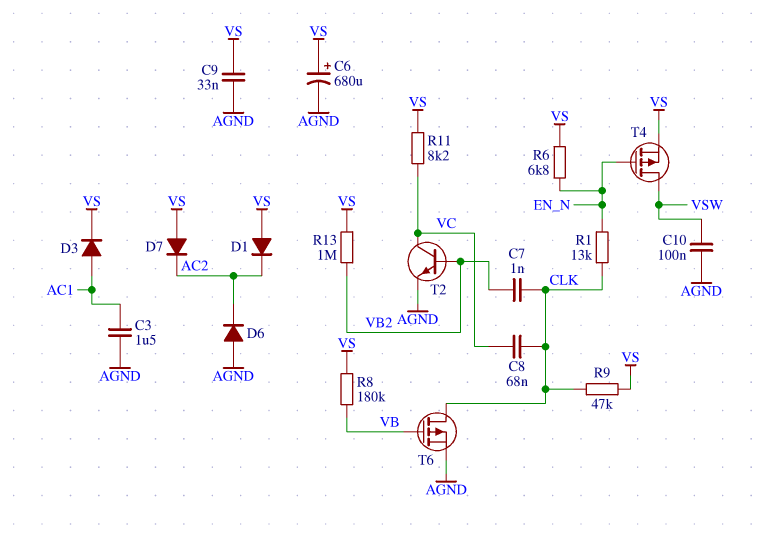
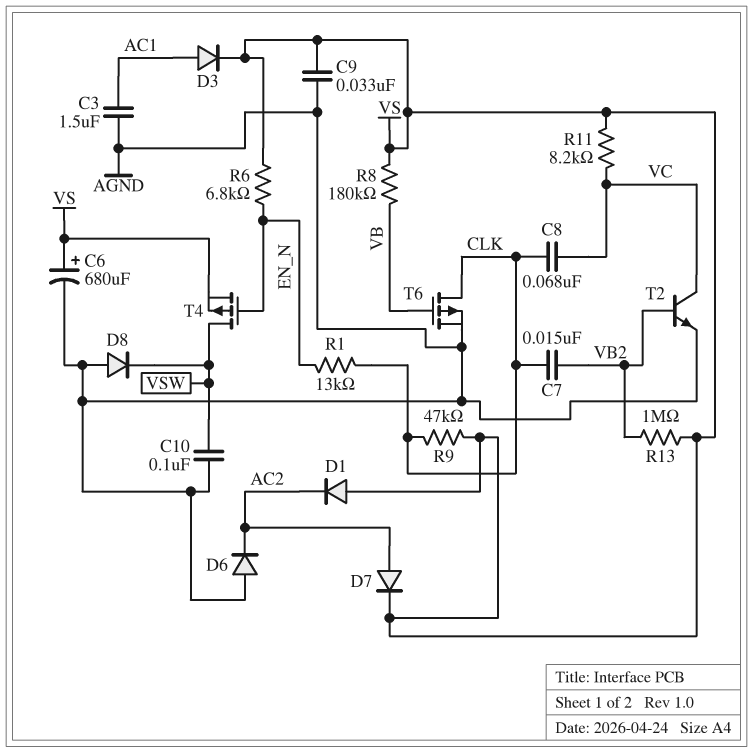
C7: 1nF (CLK, VB2) -> 15nF (CLK, VB2)
D7: diode (A VS, K AC2) -> diode (A AC2, K VS)
D8: none -> diode (A AGND, K VSW)

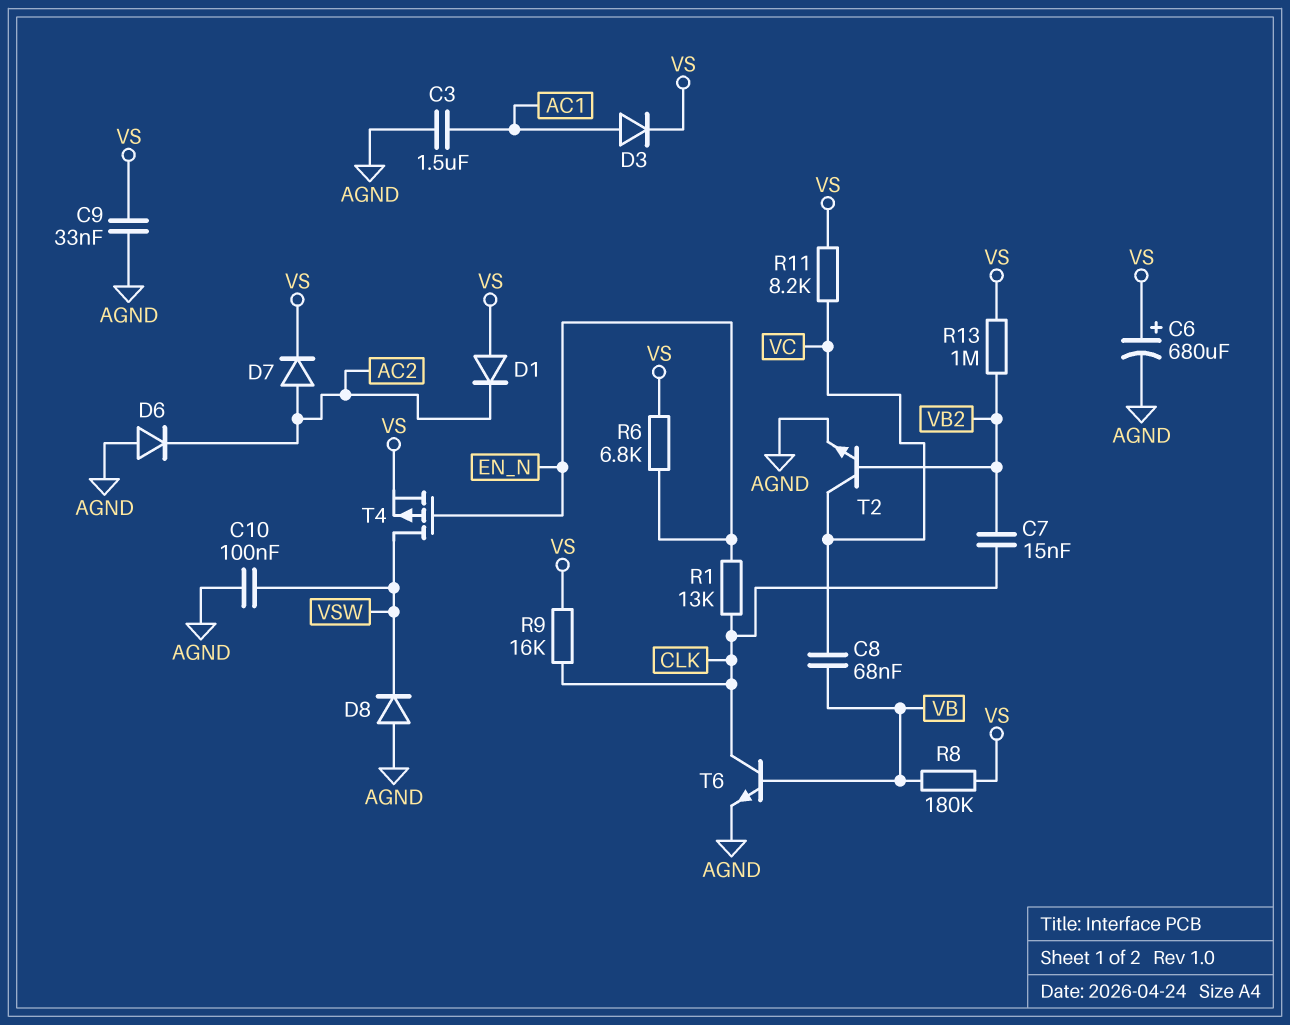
C8: 68nF (CLK, VC) -> 68nF (VB, VC)
R9: 47k (CLK, VS) -> 16k (CLK, VS)
T6: PMOS (G VB, D CLK, S AGND) -> NPN (B VB, C CLK, E AGND)

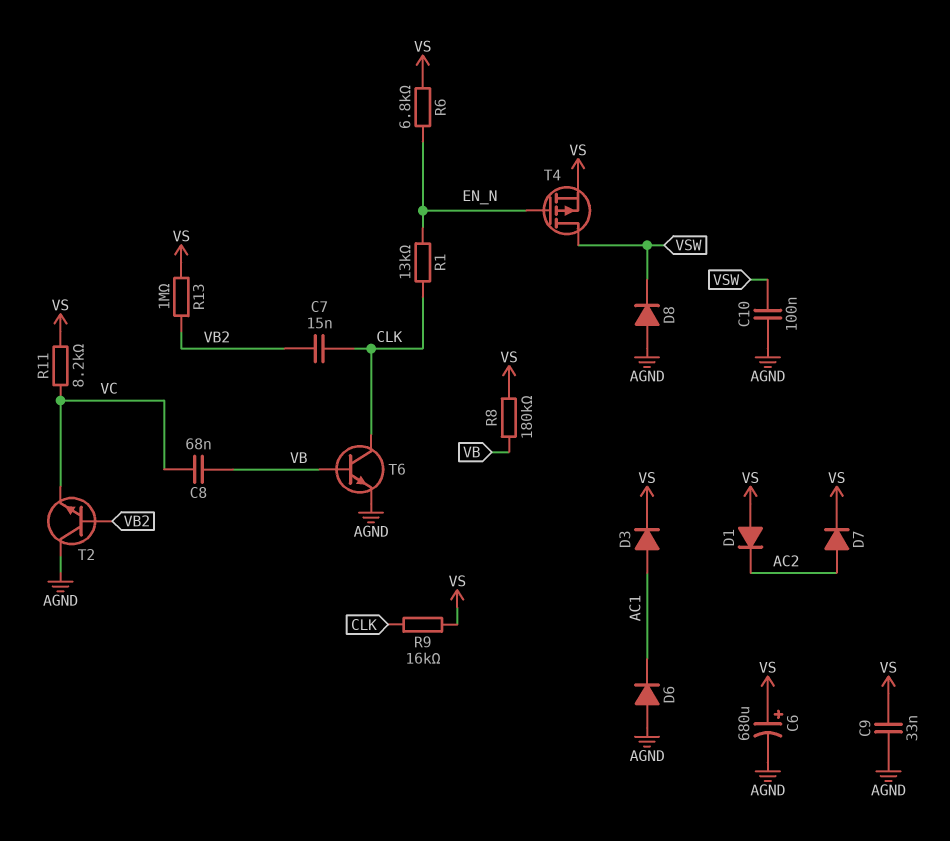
C3: 1.5uF (AC1, AGND) -> none
D6: diode (A AGND, K AC2) -> diode (A AGND, K AC1)
T2: NPN (B VB2, C VC, E AGND) -> NPN (B VB2, C AGND, E VC)

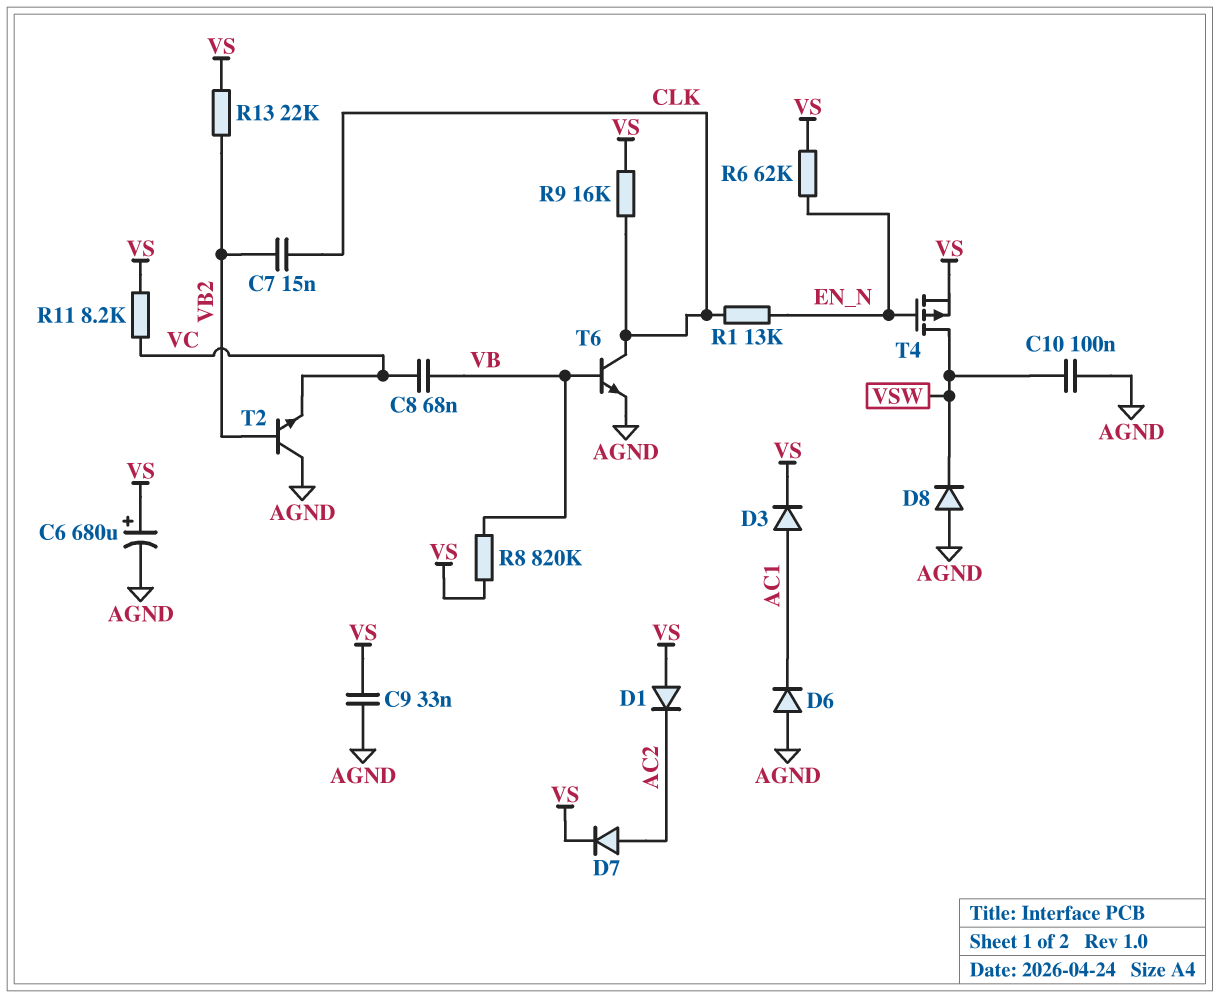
R6: 6.8k (EN_N, VS) -> 62k (EN_N, VS)
R8: 180k (VB, VS) -> 820k (VB, VS)
R13: 1M (VB2, VS) -> 22k (VB2, VS)

